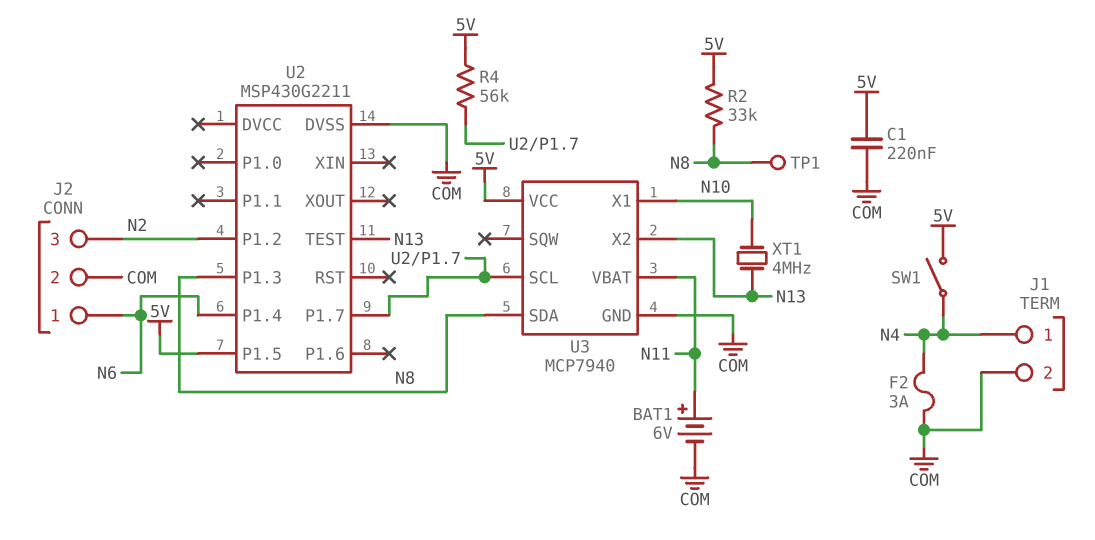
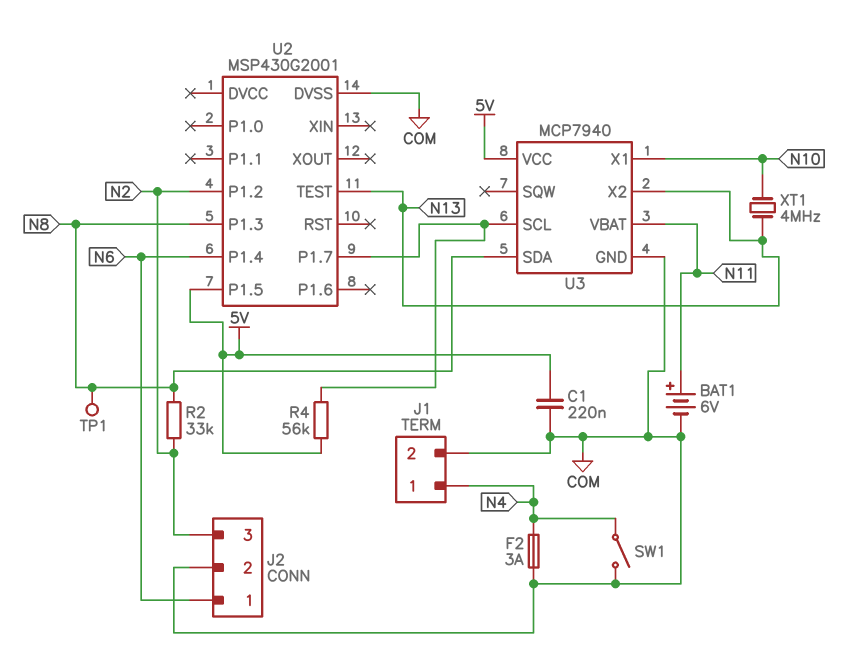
R2: 33k (5V, N8) -> 33k (N2, N8)
SW1: switch (5V, N4) -> switch (COM, N4)
U2: MSP430G2211 -> MSP430G2001

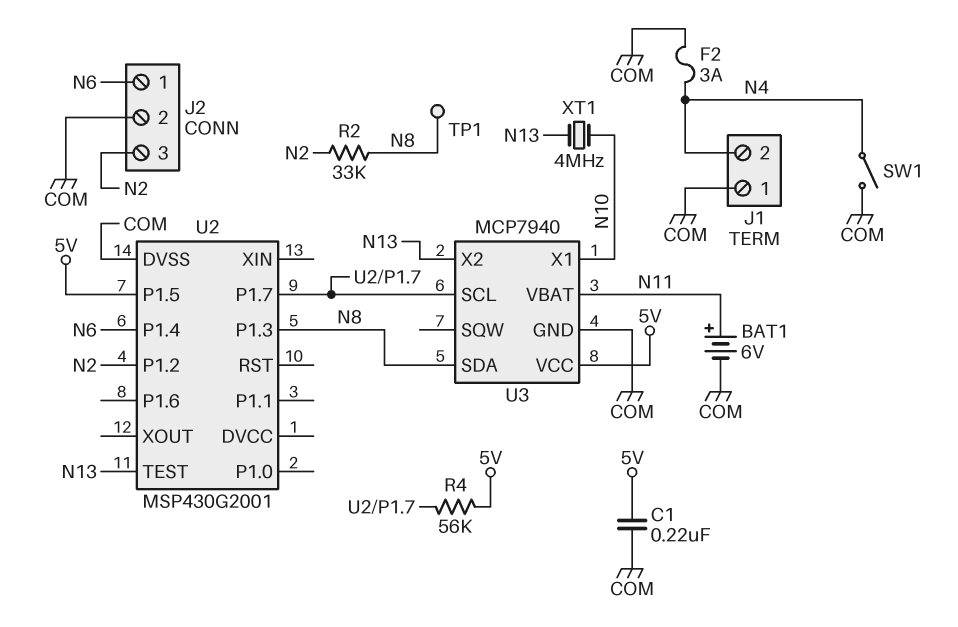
J1 pin 1: N4 -> COM
J1 pin 2: COM -> N4

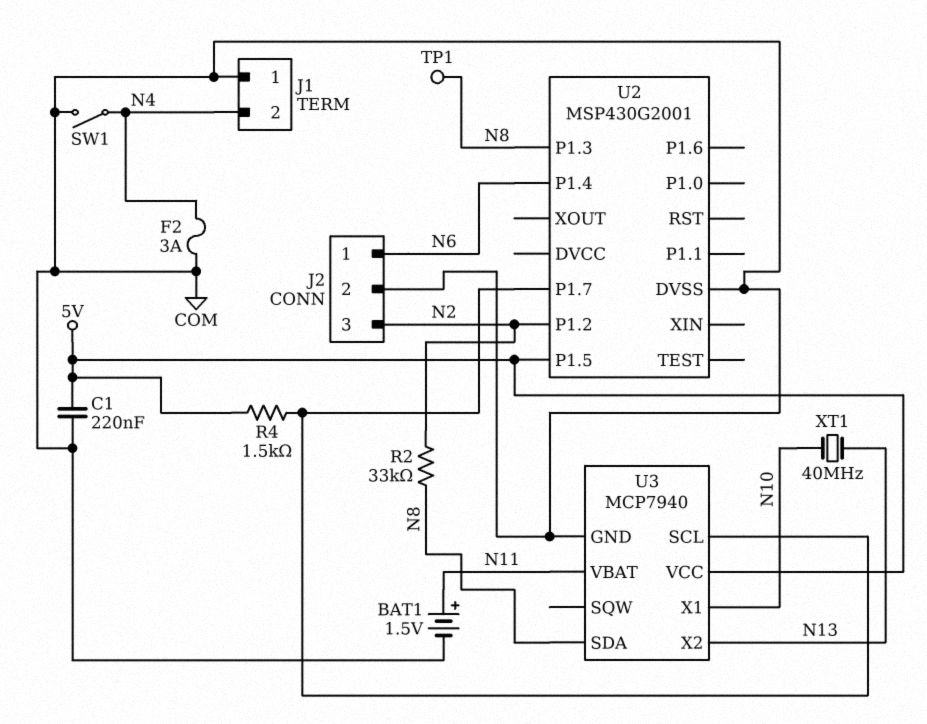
BAT1: 6V (plus N11, minus COM) -> 1.5V (plus N11, minus COM)
R4: 56k (5V, U2/P1.7) -> 1.5k (5V, U2/P1.7)
U2 pin TEST: N13 -> none
XT1: 4MHz (N10, N13) -> 40MHz (N10, N13)

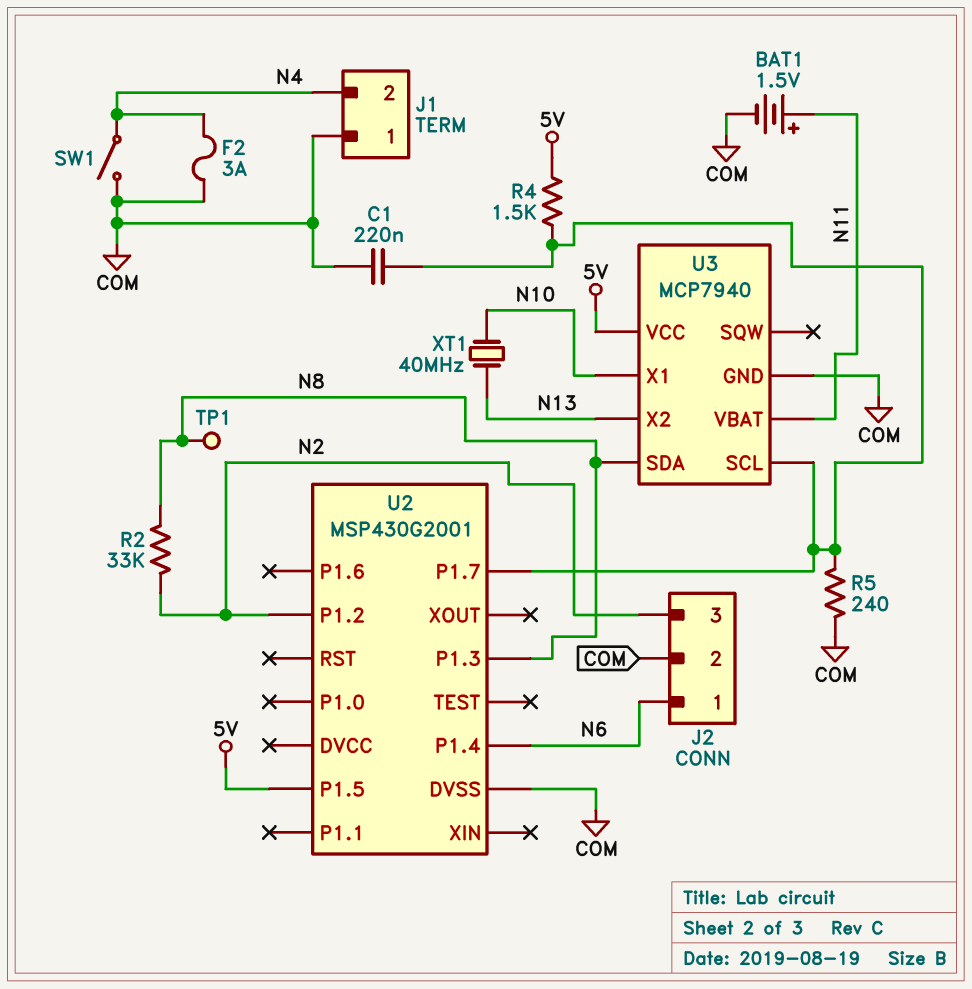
C1: 220nF (5V, COM) -> 220nF (COM, U2/P1.7)
R5: none -> 240 (COM, U2/P1.7)

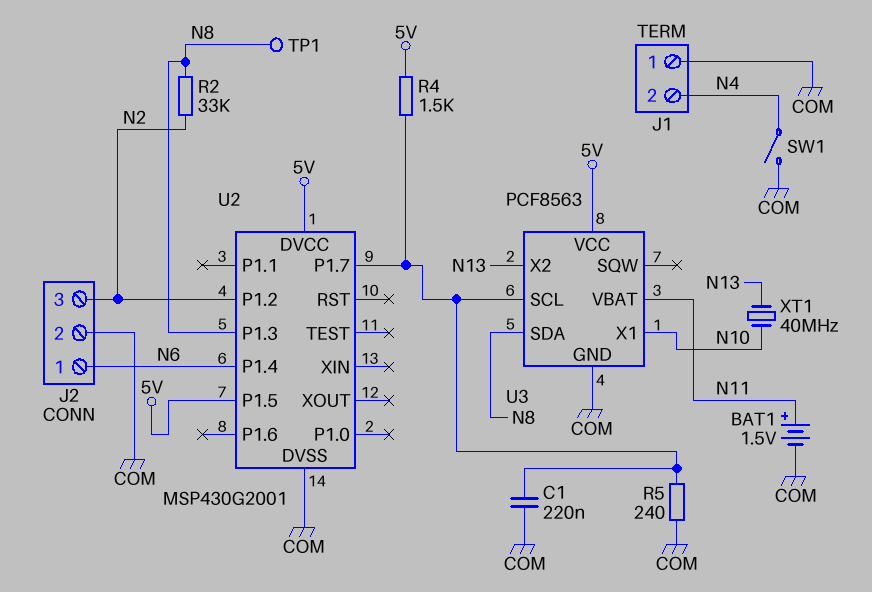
F2: 3A (COM, N4) -> none
U2 pin DVCC: none -> 5V
U3: MCP7940 -> PCF8563

